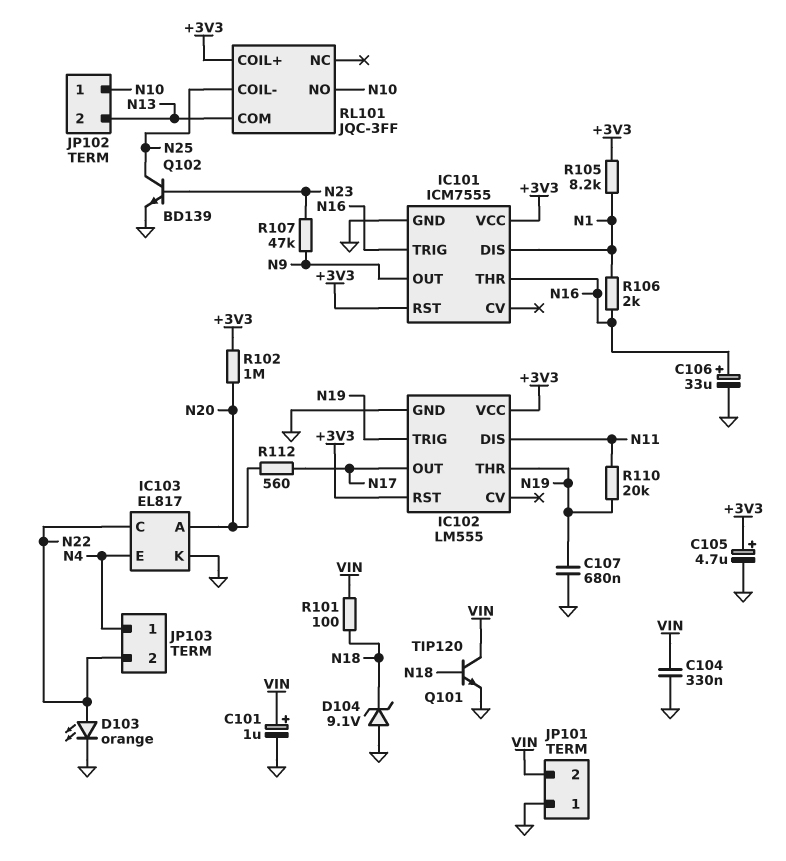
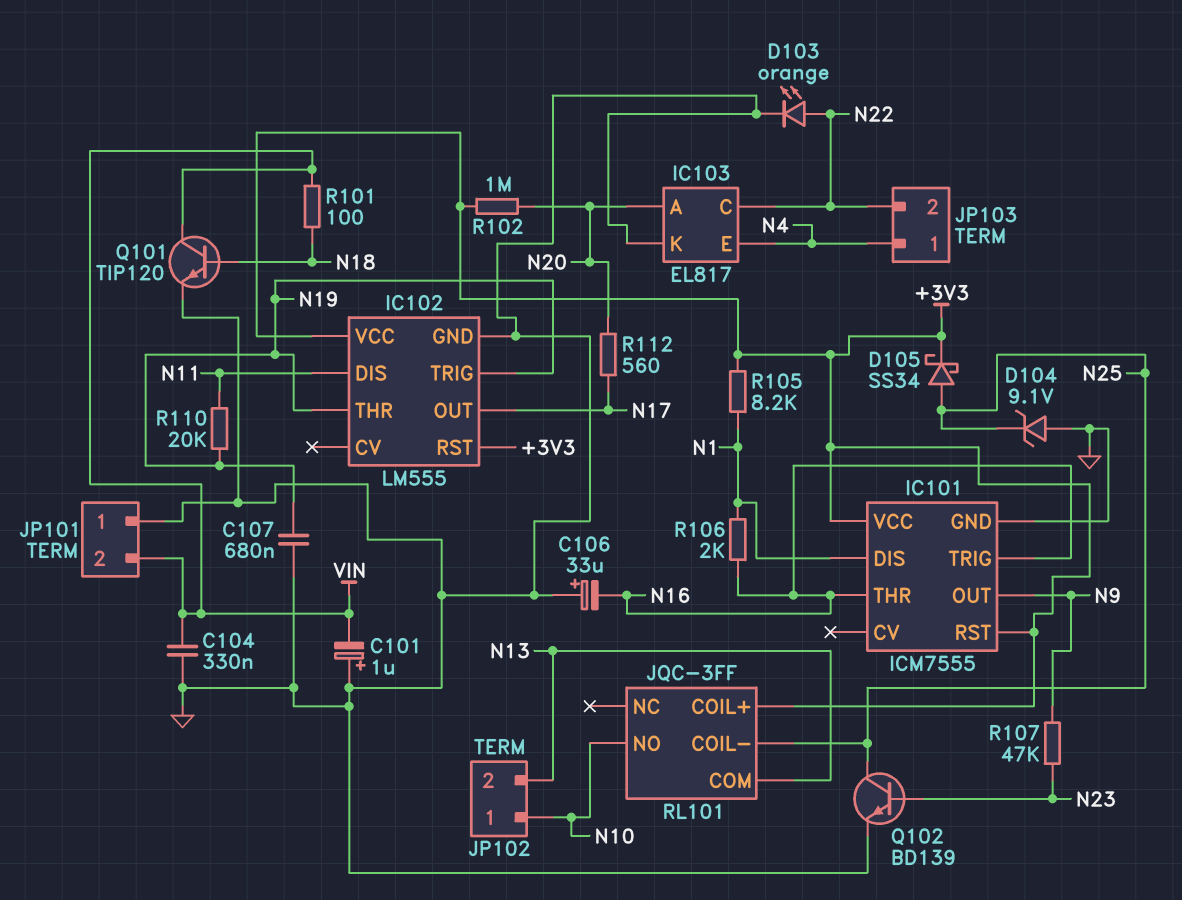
C101: 1uF (plus VIN, minus GND) -> 1uF (plus GND, minus VIN)
C105: 4.7uF (plus +3V3, minus GND) -> none
C106: 33uF (plus N16, minus GND) -> 33uF (plus GND, minus N16)
D104: zener 9.1V (A GND, K N18) -> zener 9.1V (A GND, K N25)
D105: none -> schottky SS34 (A N25, K +3V3)

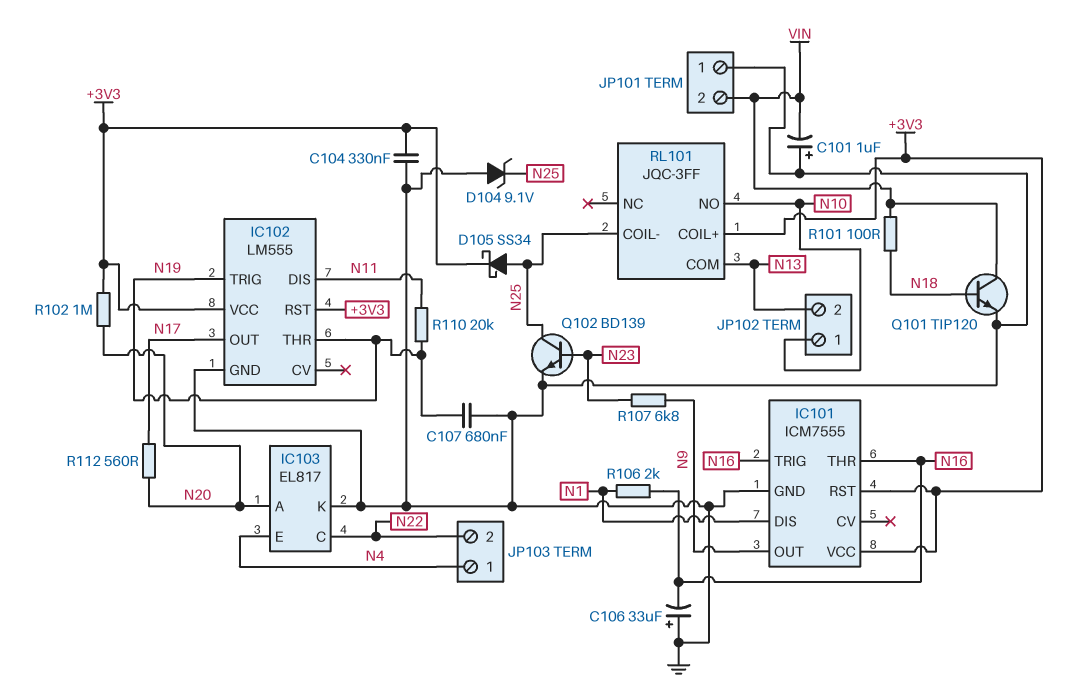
C104: 330nF (GND, VIN) -> 330nF (+3V3, GND)
D103: LED orange (A N22, K GND) -> none
R105: 8.2k (+3V3, N1) -> none
R107: 47k (N9, N23) -> 6.8k (N9, N23)

